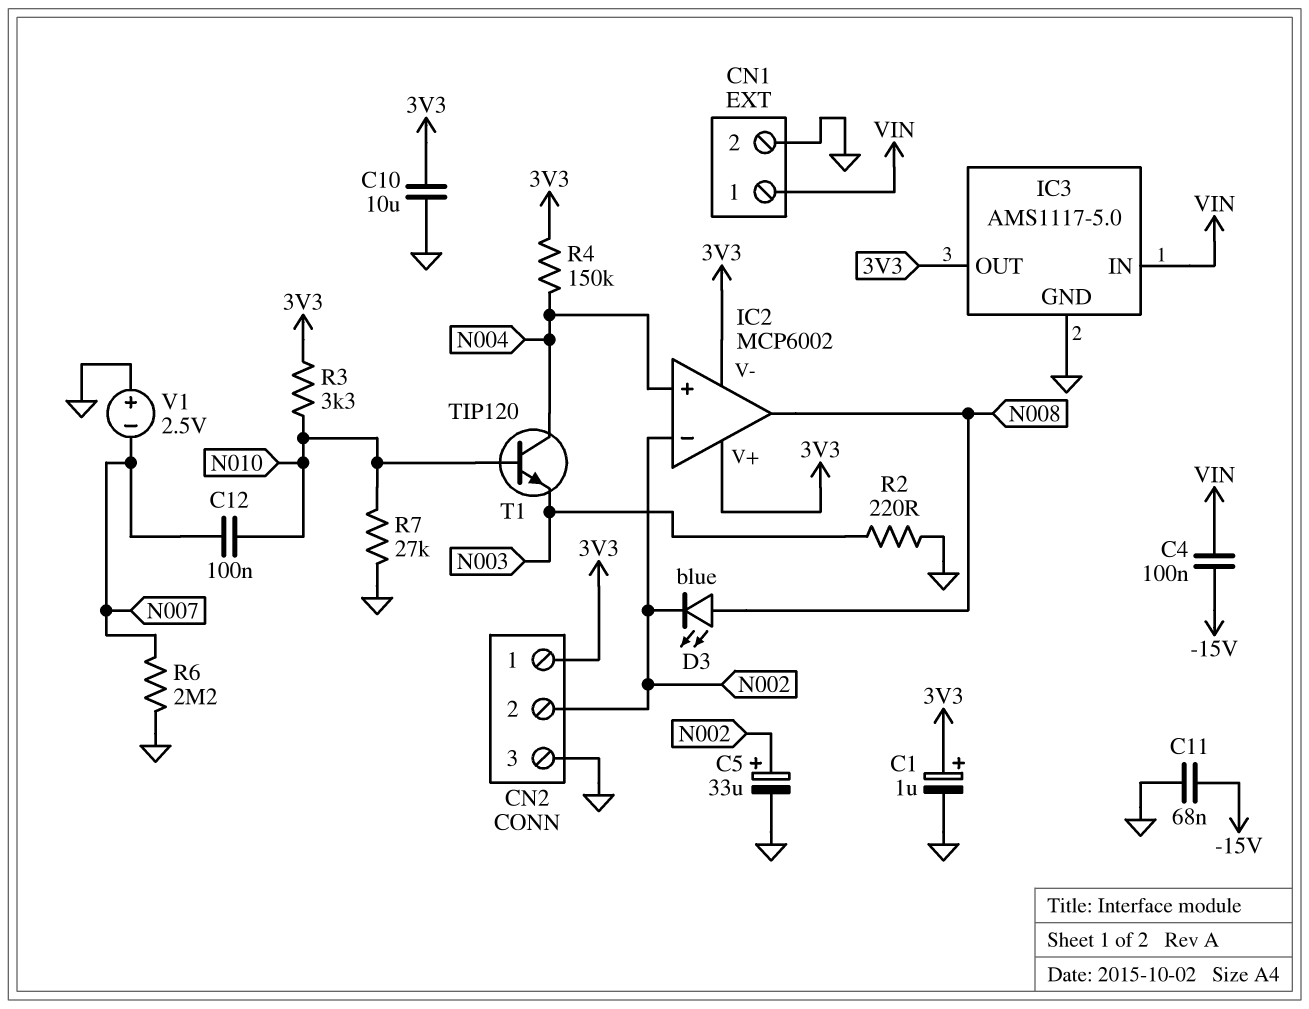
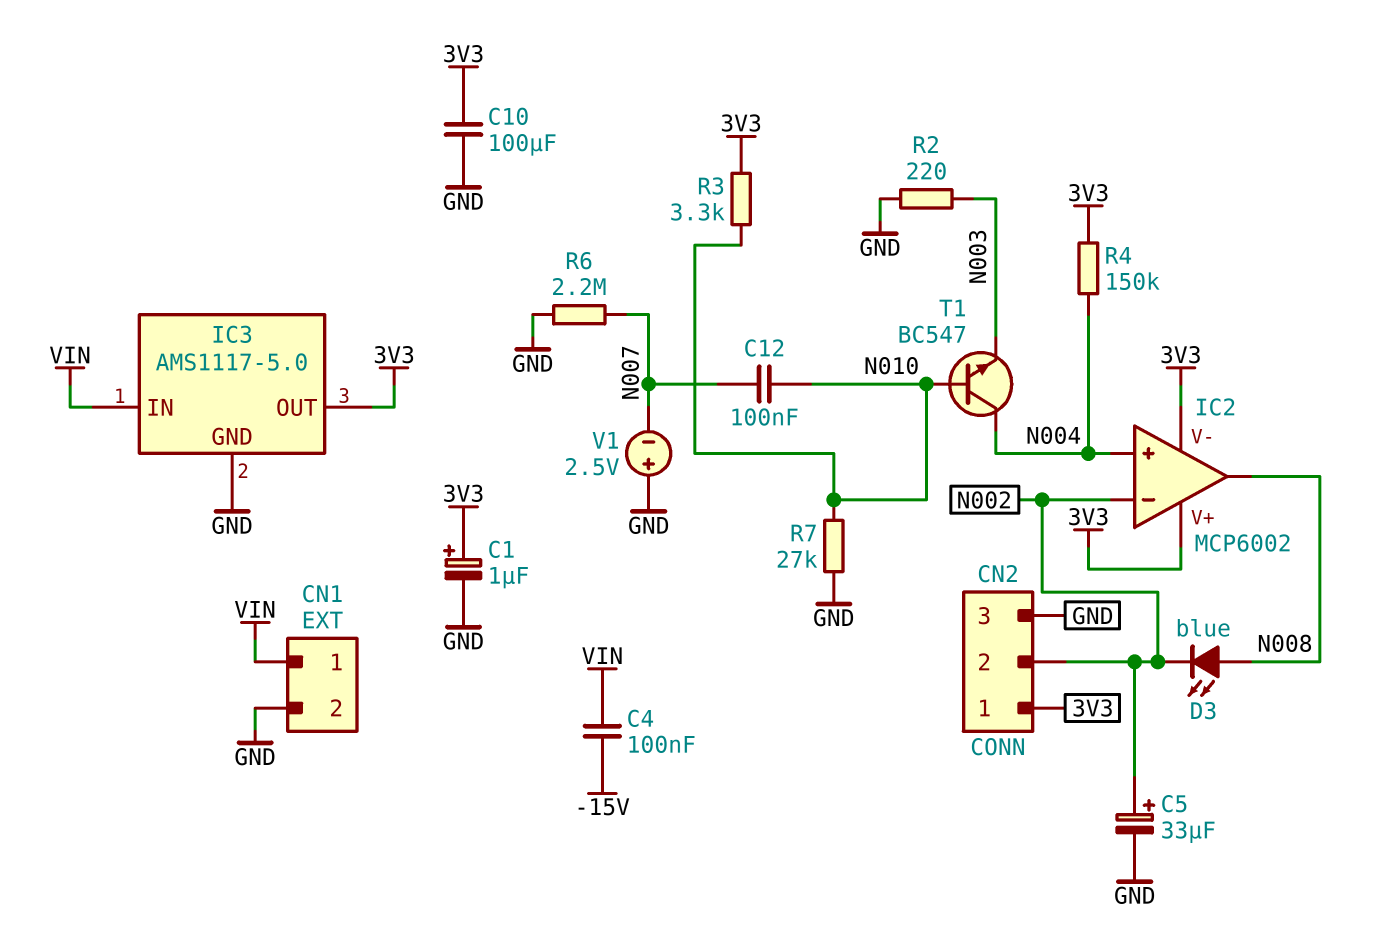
C10: 10uF (3V3, GND) -> 100uF (3V3, GND)
C11: 68nF (-15V, GND) -> none
T1: NPN TIP120 (B N010, C N004, E N003) -> NPN BC547 (B N010, C N004, E N003)

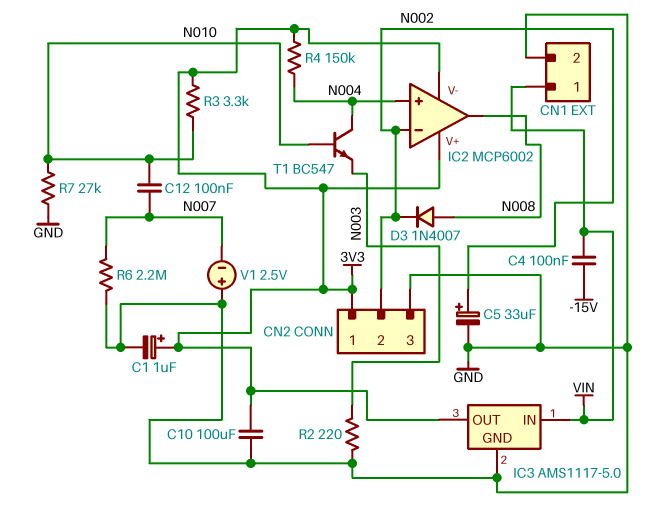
D3: LED blue (A N008, K N002) -> diode 1N4007 (A N008, K N002)

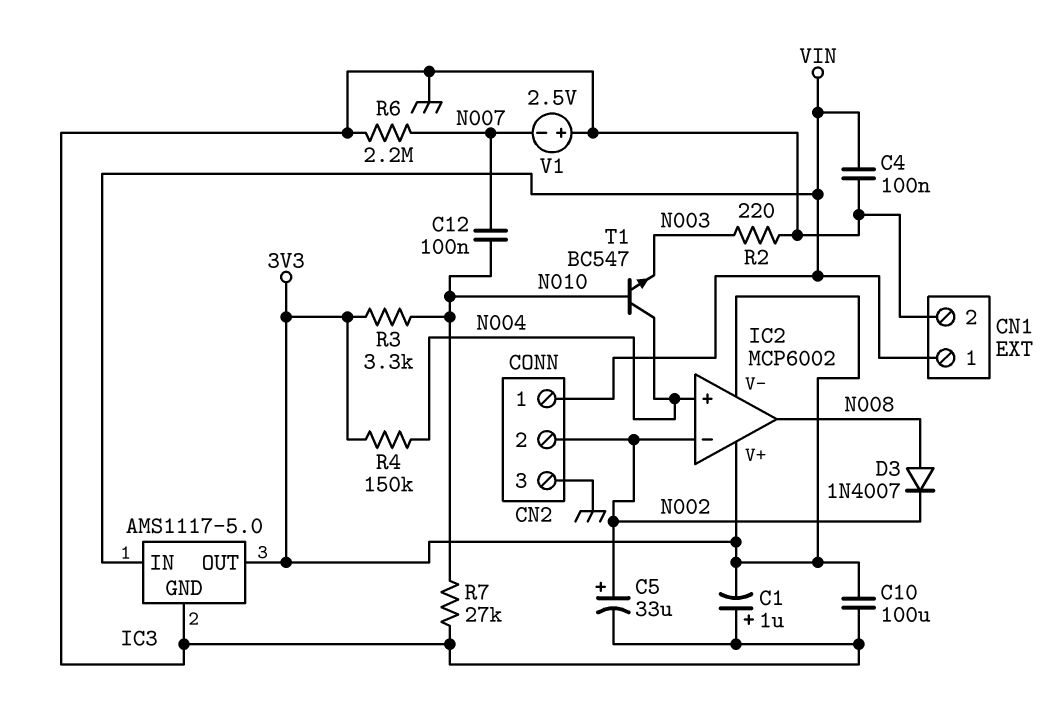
C1: 1uF (plus 3V3, minus GND) -> 1uF (plus GND, minus 3V3)
C4: 100nF (-15V, VIN) -> 100nF (GND, VIN)
CN2 pin 1: 3V3 -> VIN

